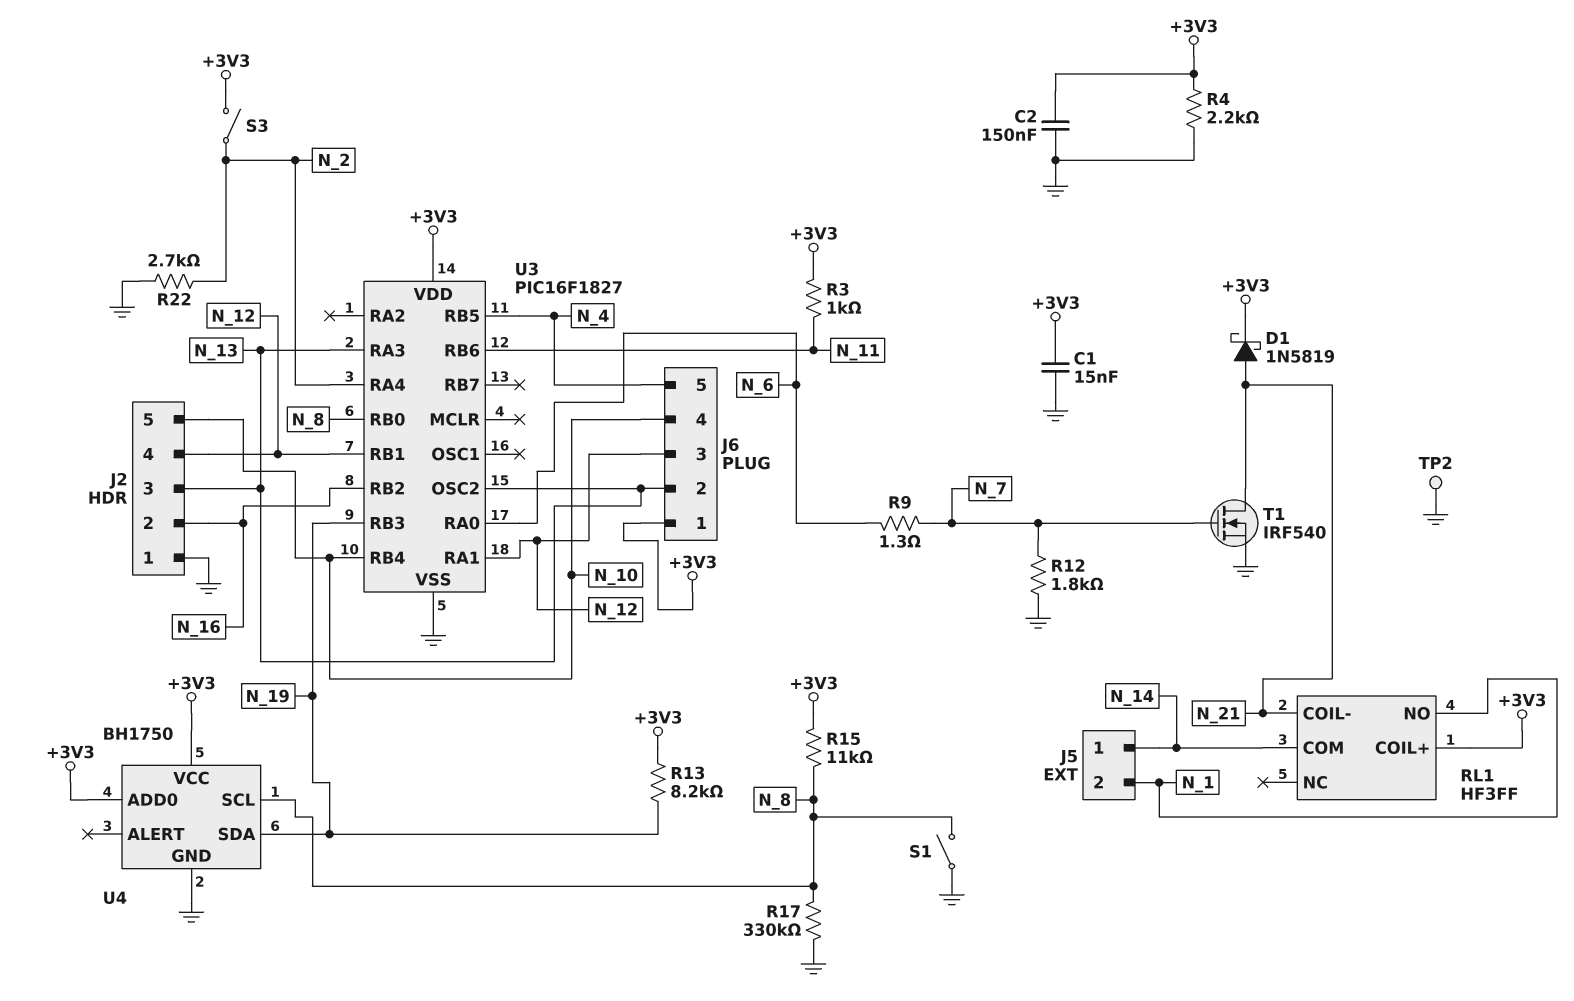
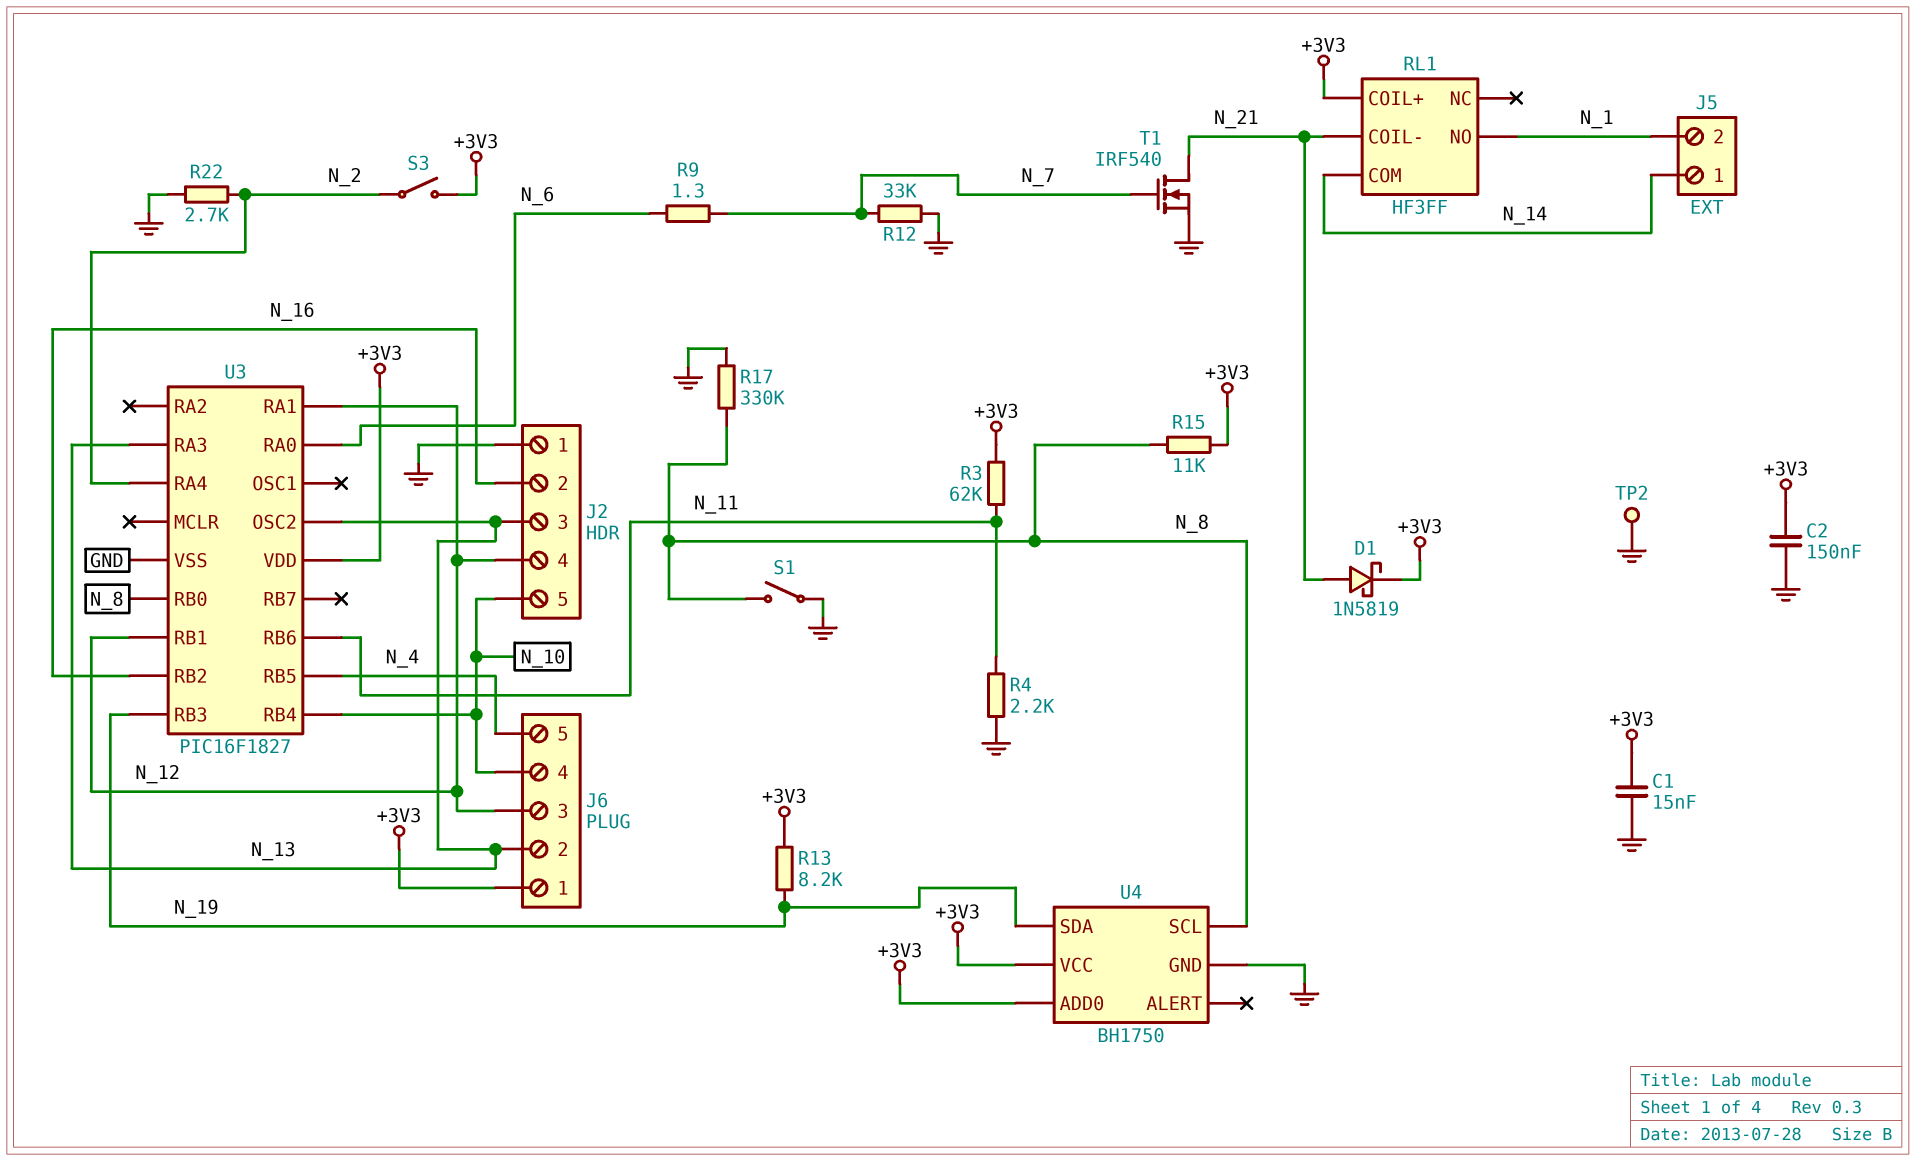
R3: 1k (+3V3, N_11) -> 62k (+3V3, N_11)
R4: 2.2k (+3V3, GND) -> 2.2k (GND, N_11)
R12: 1.8k (GND, N_7) -> 33k (GND, N_7)

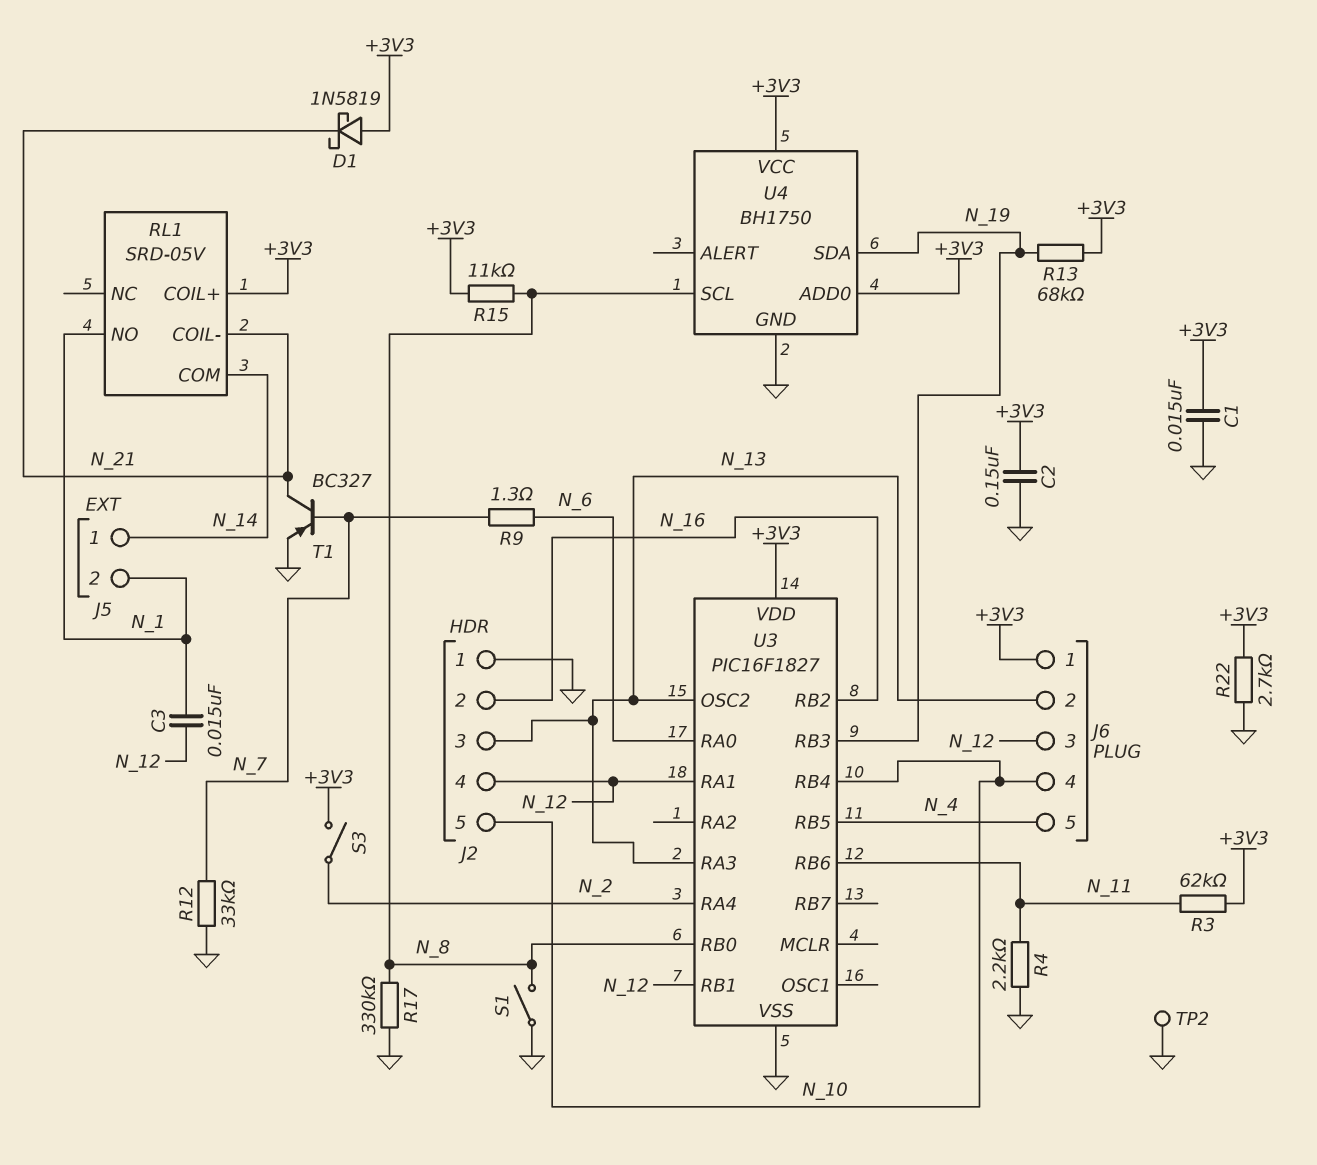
C3: none -> 15nF (N_1, N_12)
D1: schottky 1N5819 (A N_21, K +3V3) -> schottky 1N5819 (A +3V3, K N_21)
R13: 8.2k (+3V3, N_19) -> 68k (+3V3, N_19)
R22: 2.7k (GND, N_2) -> 2.7k (+3V3, GND)
RL1: HF3FF -> SRD-05V
T1: NMOS IRF540 (G N_7, D N_21, S GND) -> PNP BC327 (B N_7, C N_21, E GND)

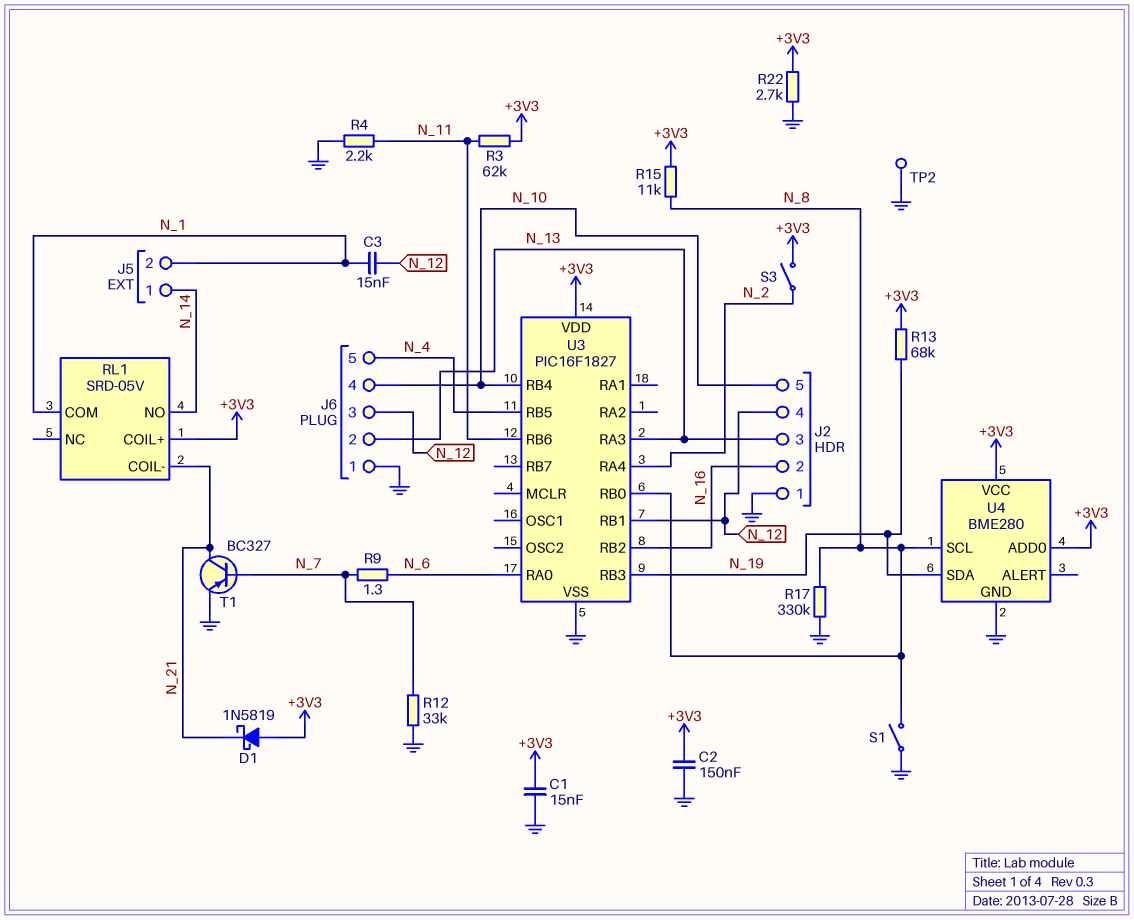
J6 pin 1: +3V3 -> GND
RL1 pin COM: N_14 -> N_1
RL1 pin NO: N_1 -> N_14
U3 pin OSC2: N_13 -> none
U3 pin RA1: N_12 -> none
U4: BH1750 -> BME280

